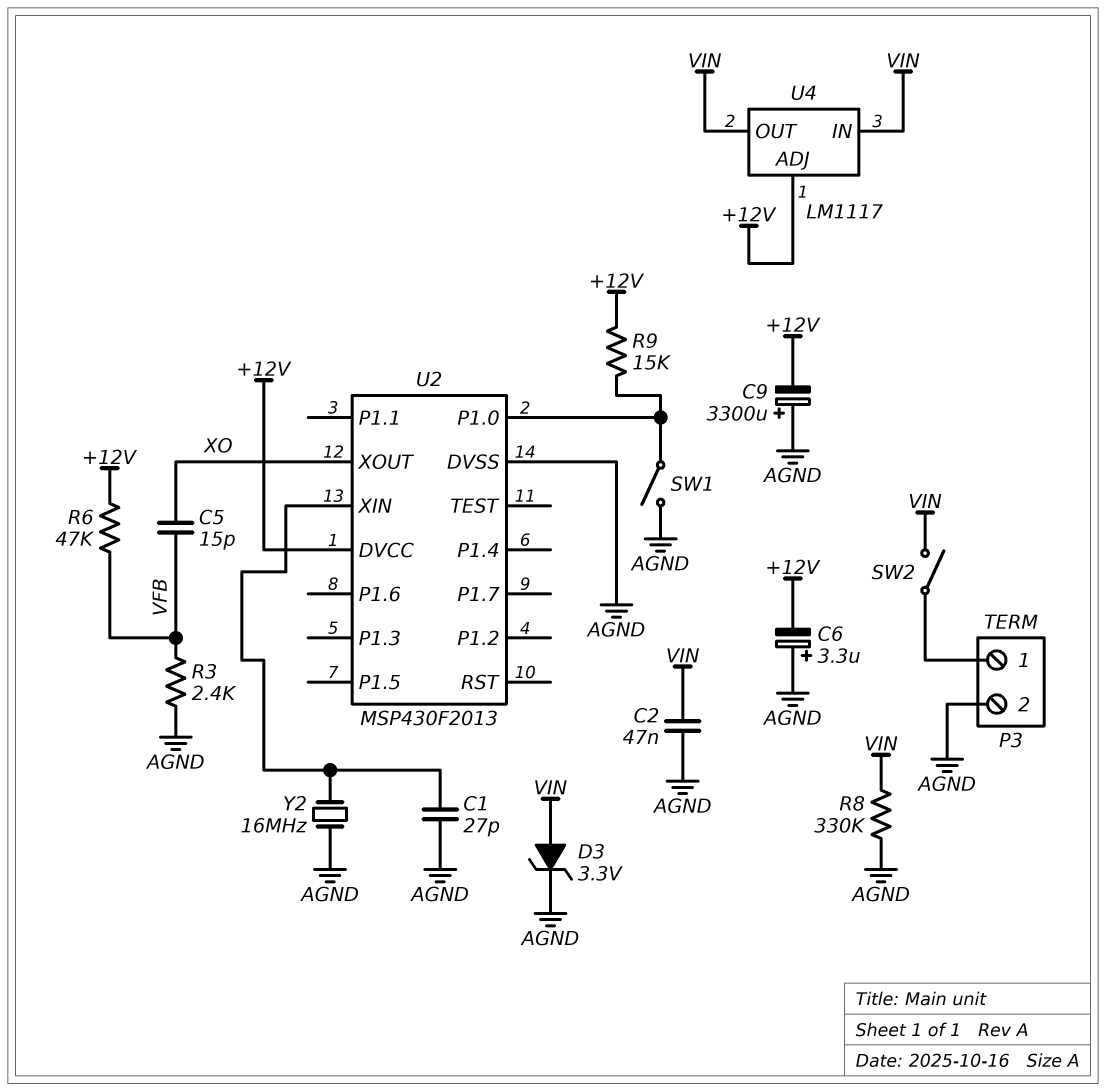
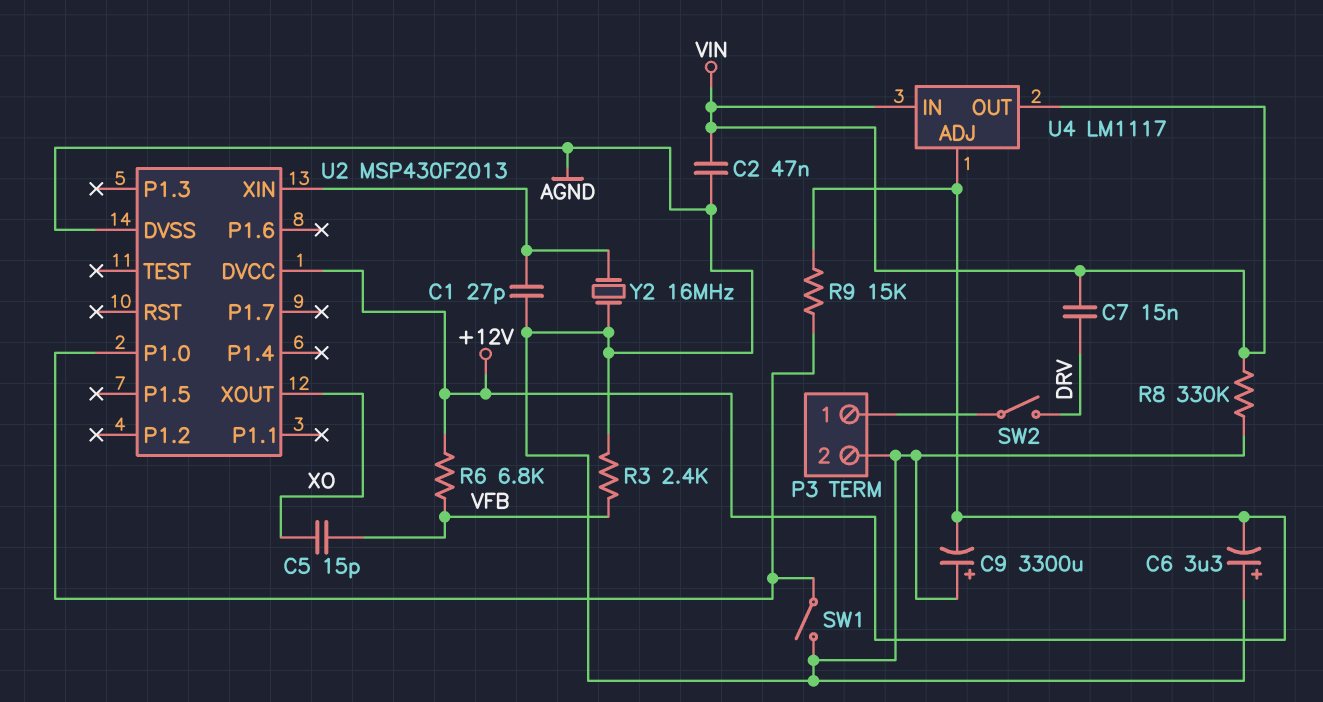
C7: none -> 15nF (DRV, VIN)
D3: zener 3.3V (A VIN, K AGND) -> none
R6: 47k (+12V, VFB) -> 6.8k (+12V, VFB)
SW2: switch (P3/1, VIN) -> switch (DRV, P3/1)

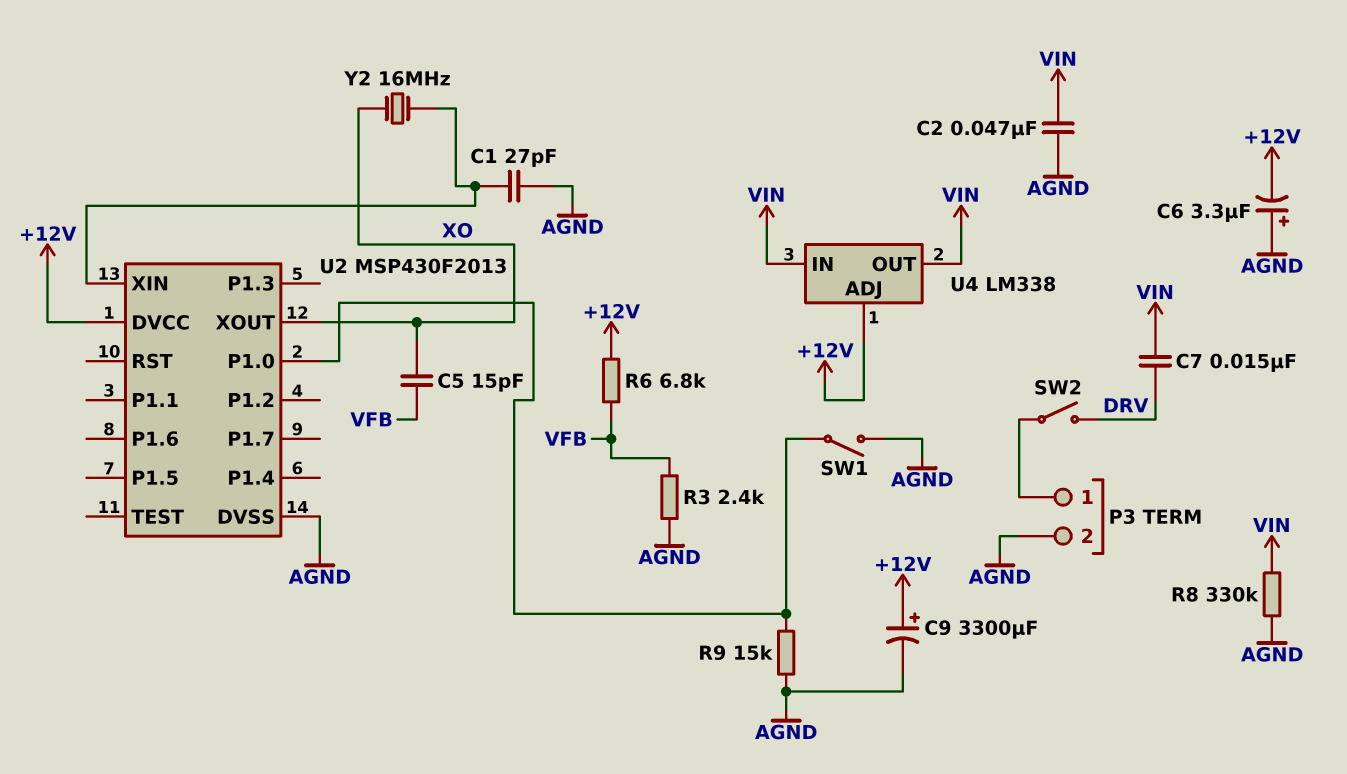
C9: 3300uF (plus AGND, minus +12V) -> 3300uF (plus +12V, minus AGND)
R9: 15k (+12V, U2/P1.0) -> 15k (AGND, U2/P1.0)
U4: LM1117 -> LM338
Y2: 16MHz (AGND, U2/XIN) -> 16MHz (U2/XIN, XO)

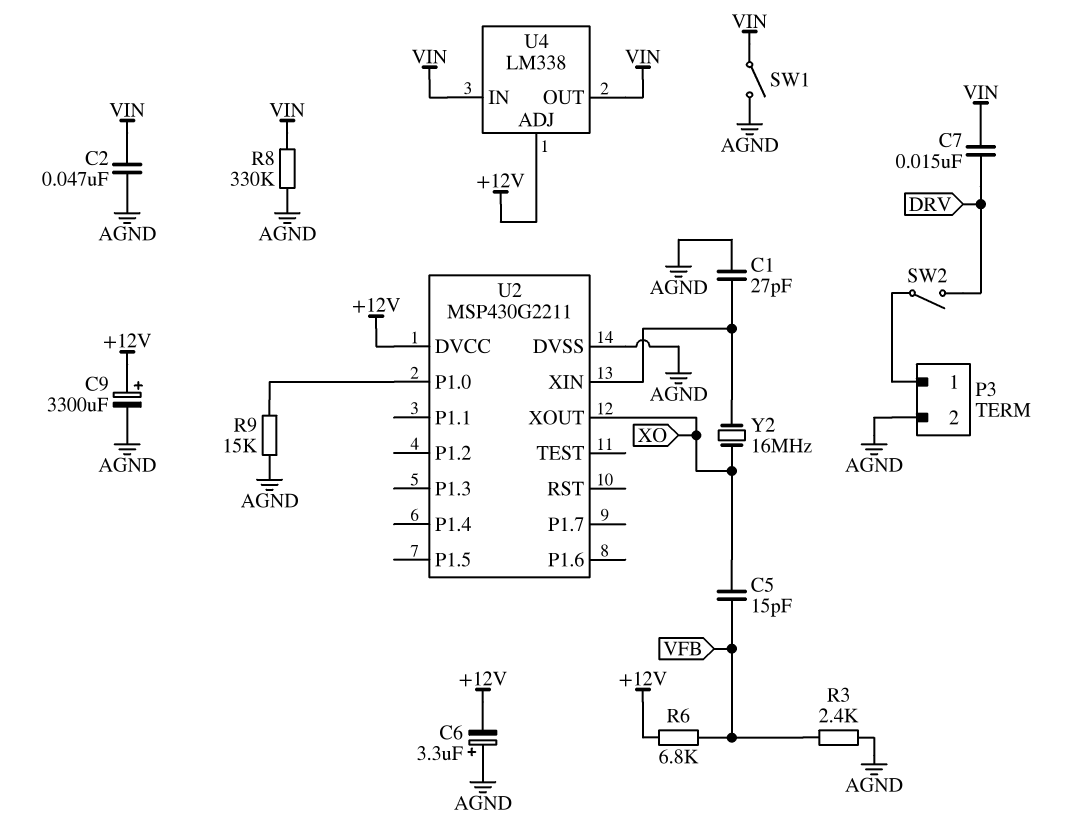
SW1: switch (AGND, U2/P1.0) -> switch (AGND, VIN)
U2: MSP430F2013 -> MSP430G2211

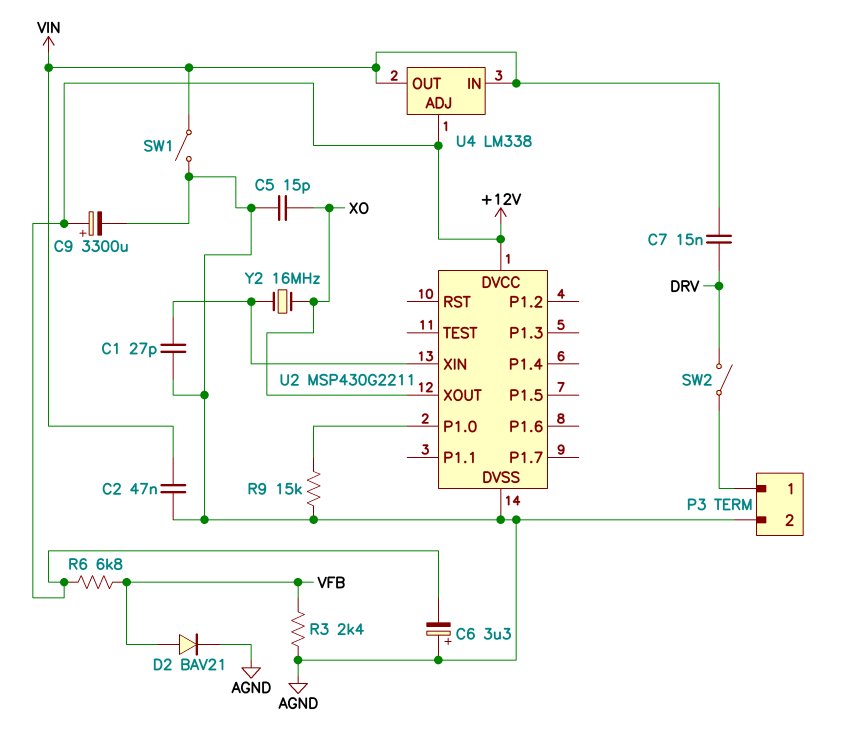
C5: 15pF (VFB, XO) -> 15pF (AGND, XO)
D2: none -> diode BAV21 (A VFB, K AGND)
R8: 330k (AGND, VIN) -> none

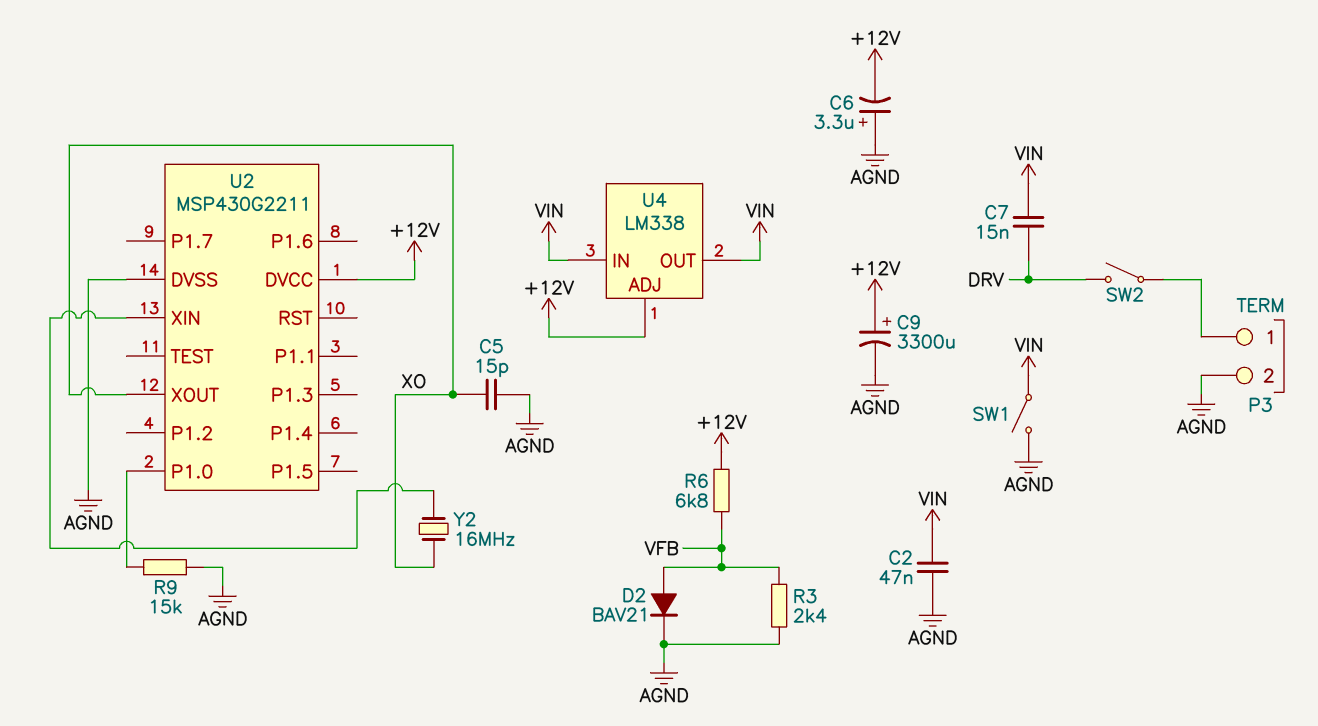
C1: 27pF (AGND, U2/XIN) -> none

